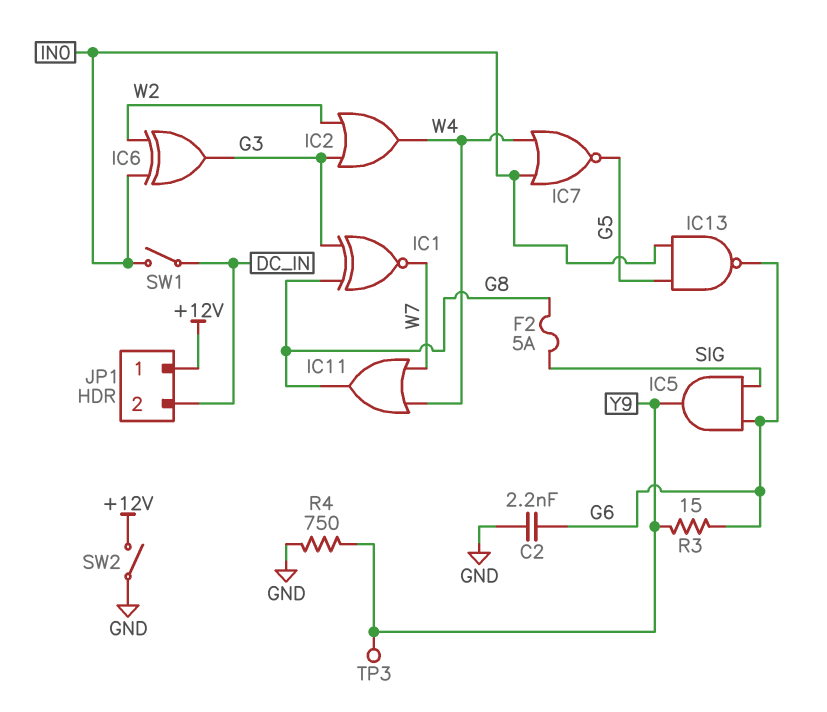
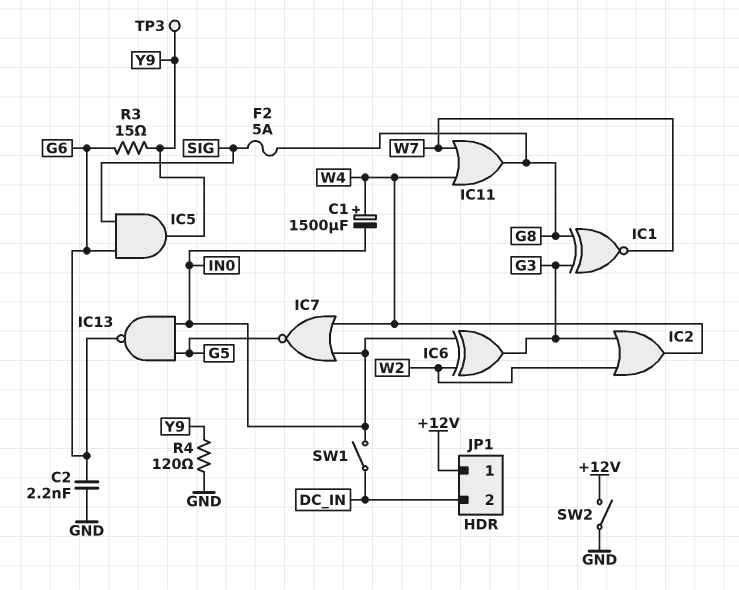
C1: none -> 1500uF (plus W4, minus IN0)
R4: 750 (GND, Y9) -> 120 (GND, Y9)

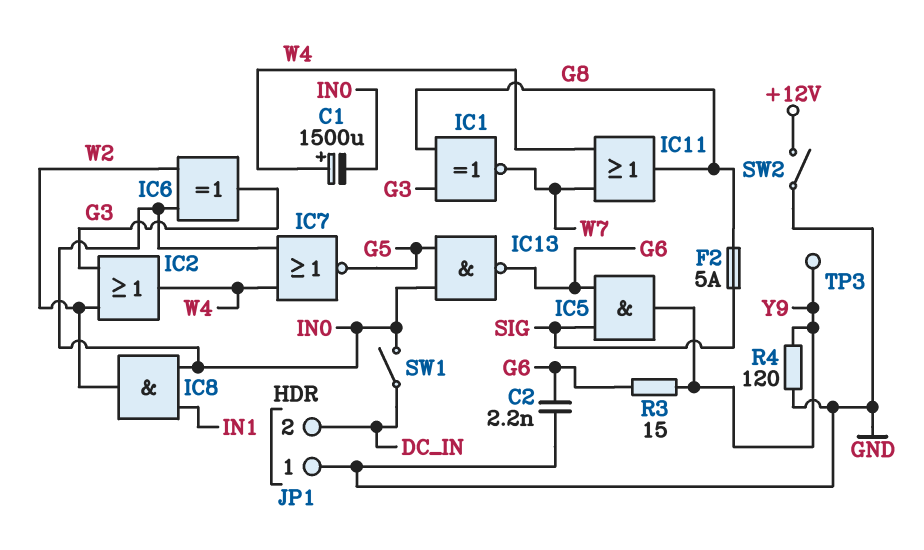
IC8: none -> AND (in IN0, in IN1, out W2)
JP1 pin 1: +12V -> GND

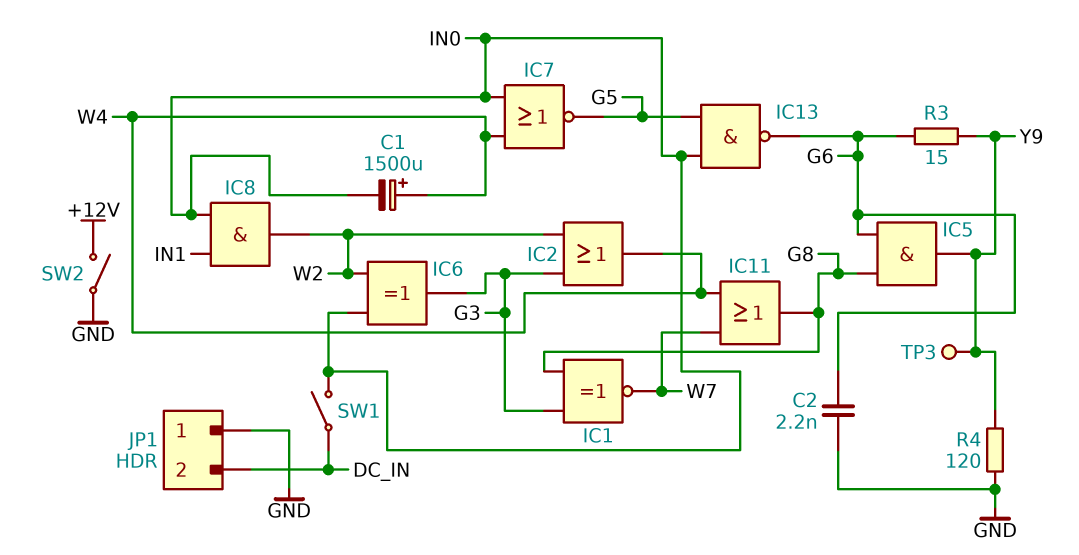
F2: 5A (G8, SIG) -> none
IC5: AND (in G6, in SIG, out Y9) -> AND (in G6, in G8, out Y9)

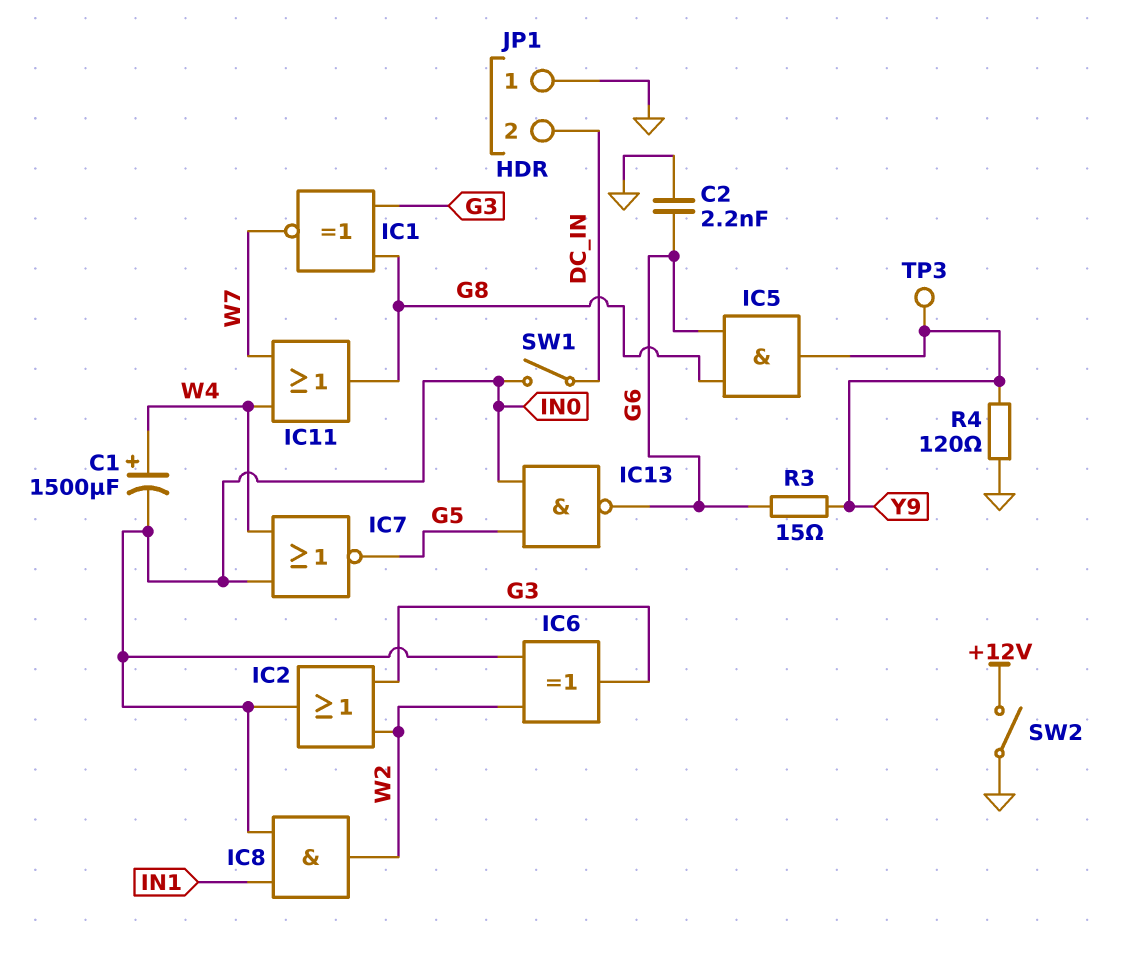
IC2: OR (in G3, in W2, out W4) -> OR (in G3, in W2, out IN0)

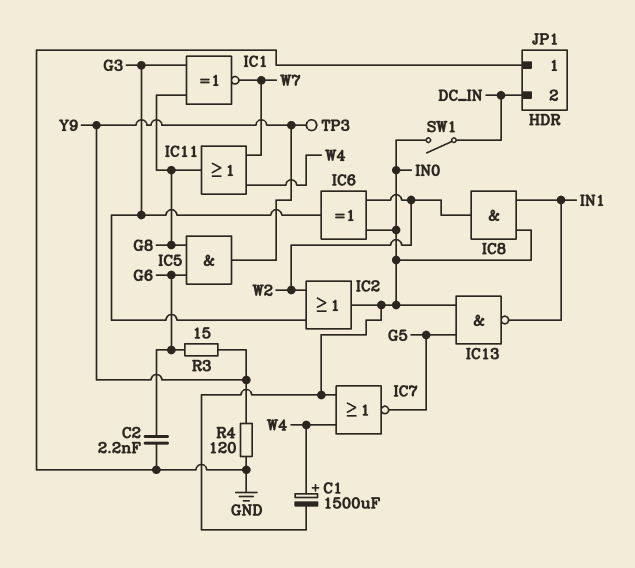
IC13: NAND (in G5, in IN0, out G6) -> NAND (in G5, in IN0, out IN1)
SW2: switch (+12V, GND) -> none

